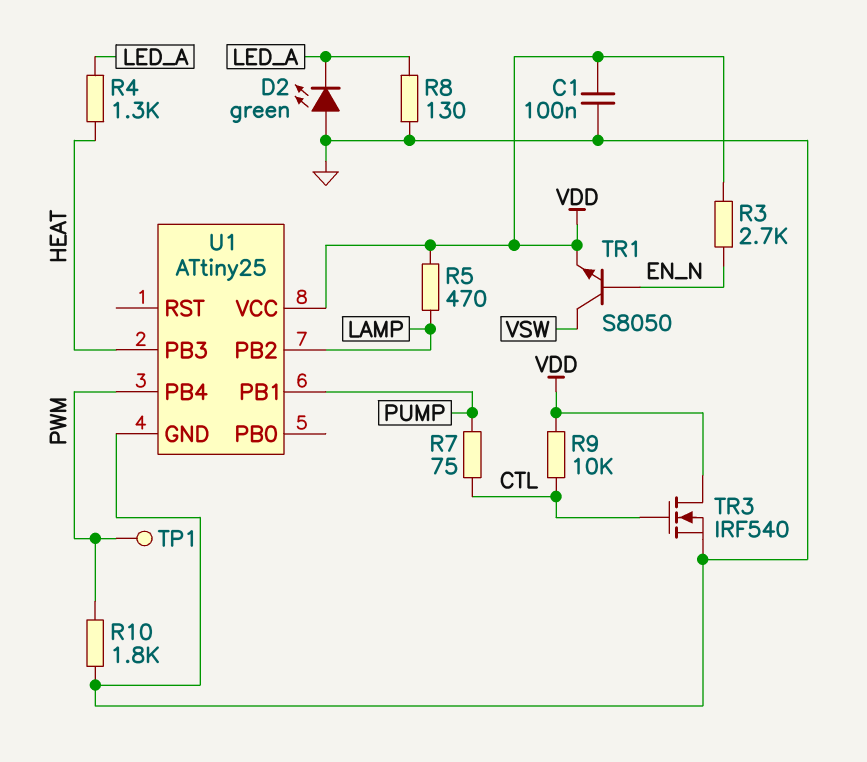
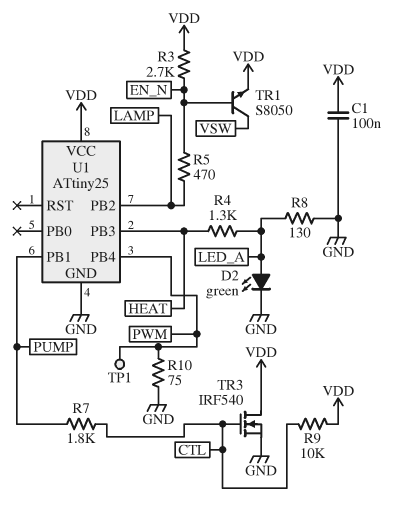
D2: LED green (A GND, K LED_A) -> LED green (A LED_A, K GND)
R5: 470 (LAMP, VDD) -> 470 (EN_N, LAMP)
R7: 75 (CTL, PUMP) -> 1.8k (CTL, PUMP)
R10: 1.8k (GND, PWM) -> 75 (GND, PWM)

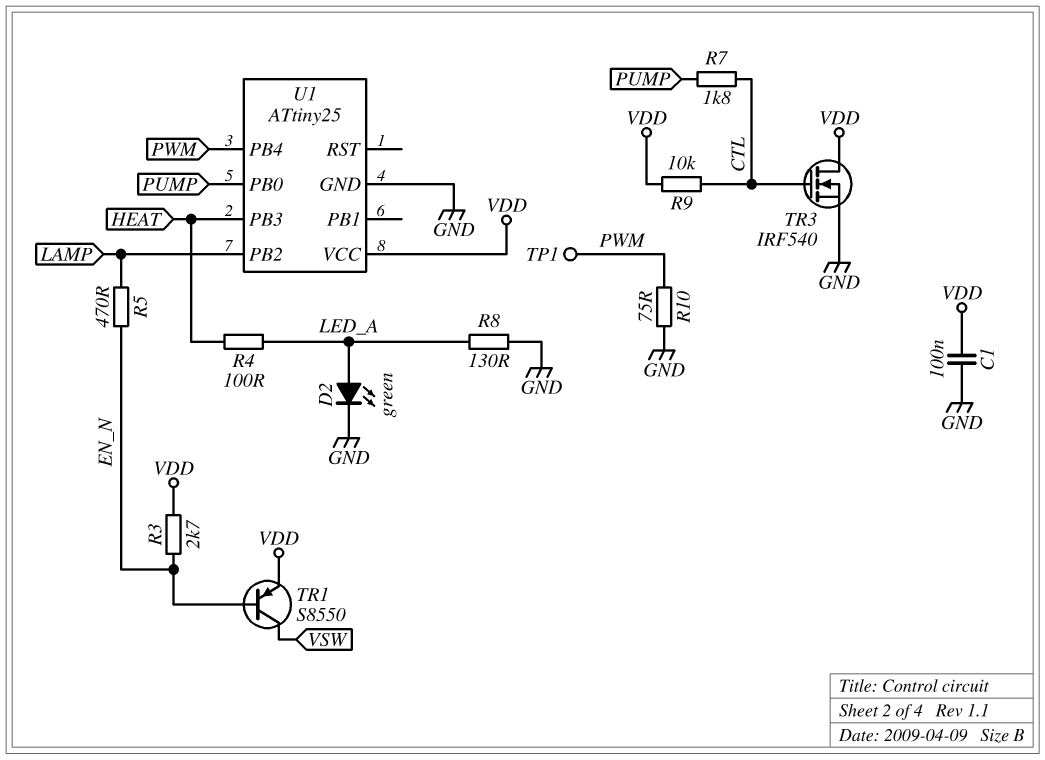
R4: 1.3k (HEAT, LED_A) -> 100 (HEAT, LED_A)
TR1: NPN S8050 (B EN_N, C VSW, E VDD) -> PNP S8550 (B EN_N, C VSW, E VDD)
U1 pin PB0: none -> PUMP
U1 pin PB1: PUMP -> none

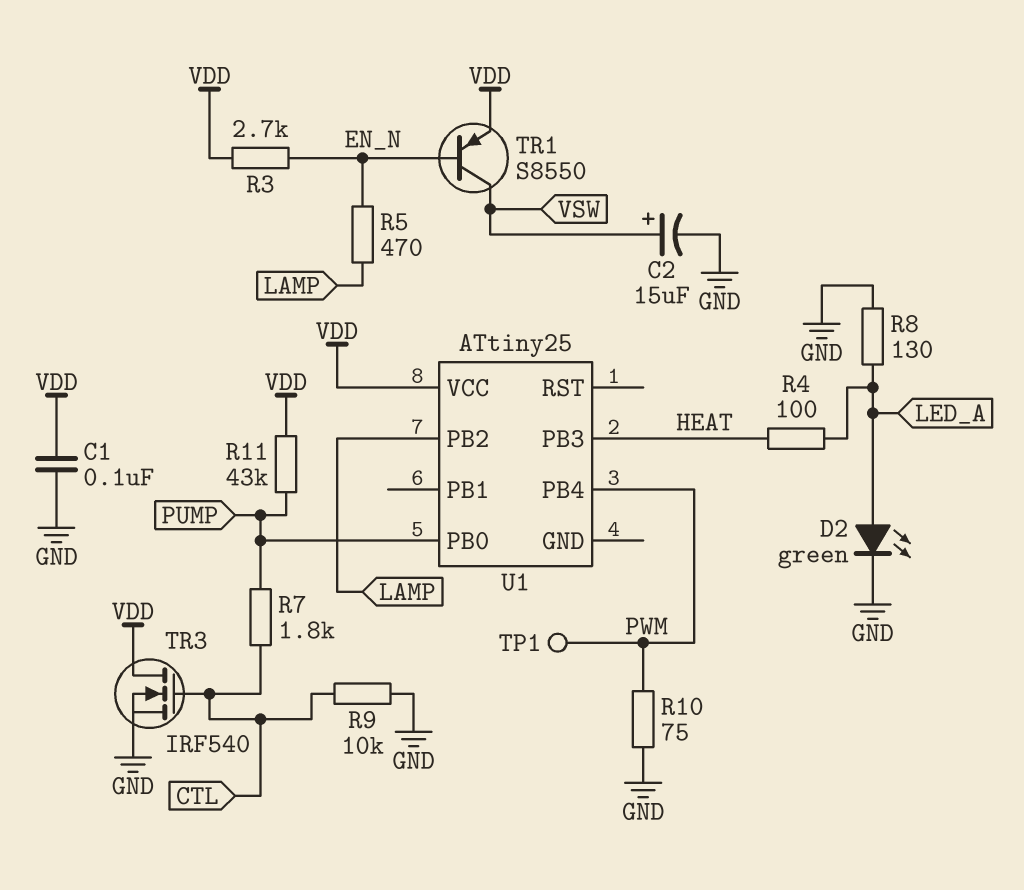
C2: none -> 15uF (plus VSW, minus GND)
R9: 10k (CTL, VDD) -> 10k (CTL, GND)
R11: none -> 43k (PUMP, VDD)
U1 pin GND: GND -> none

